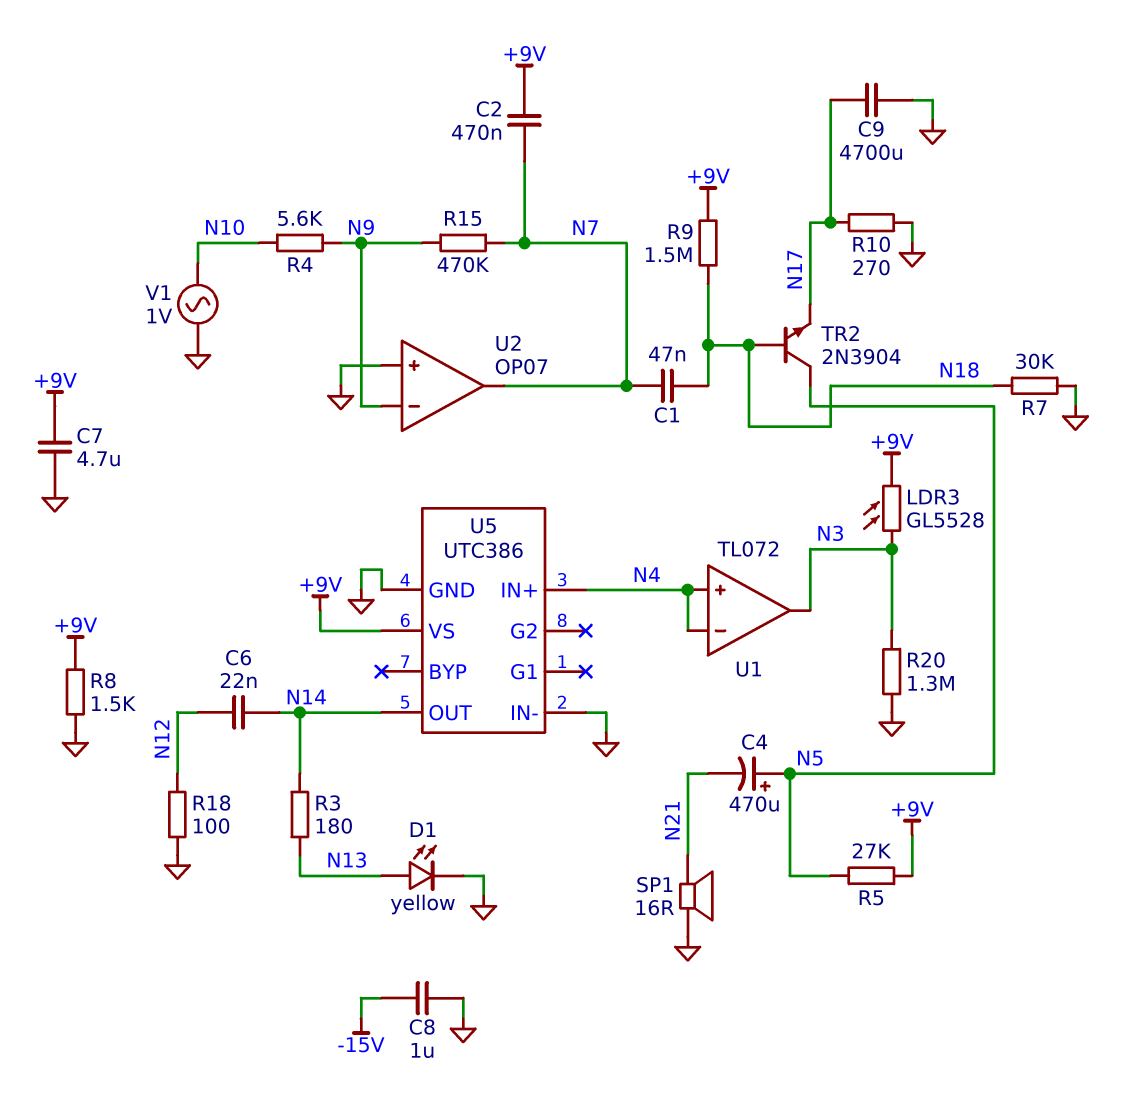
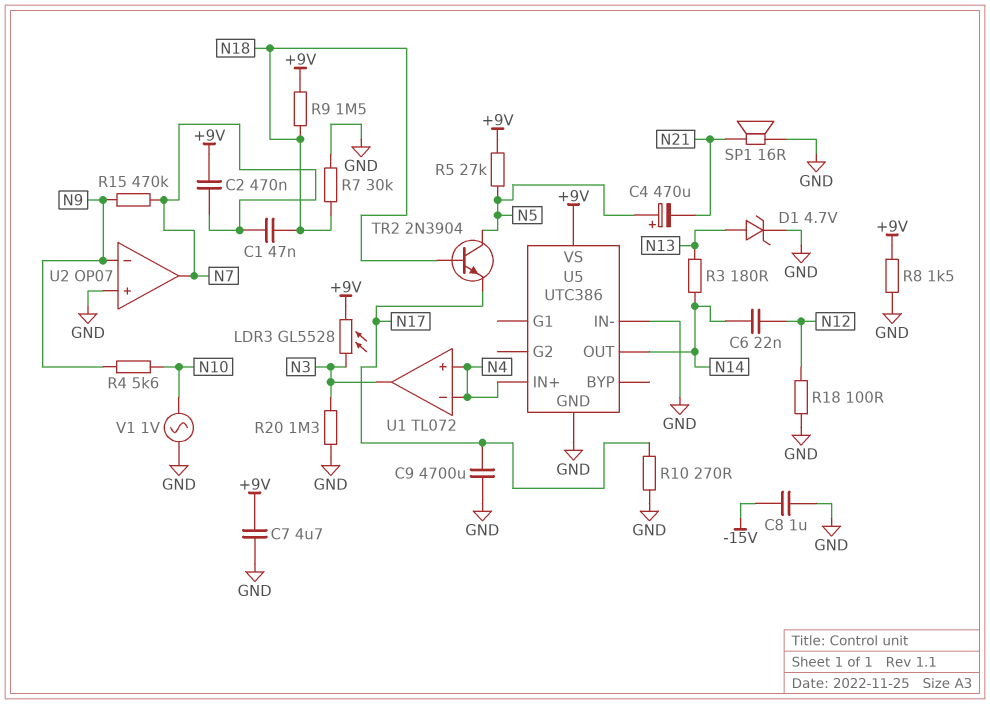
D1: LED yellow (A N13, K GND) -> zener 4.7V (A N13, K GND)

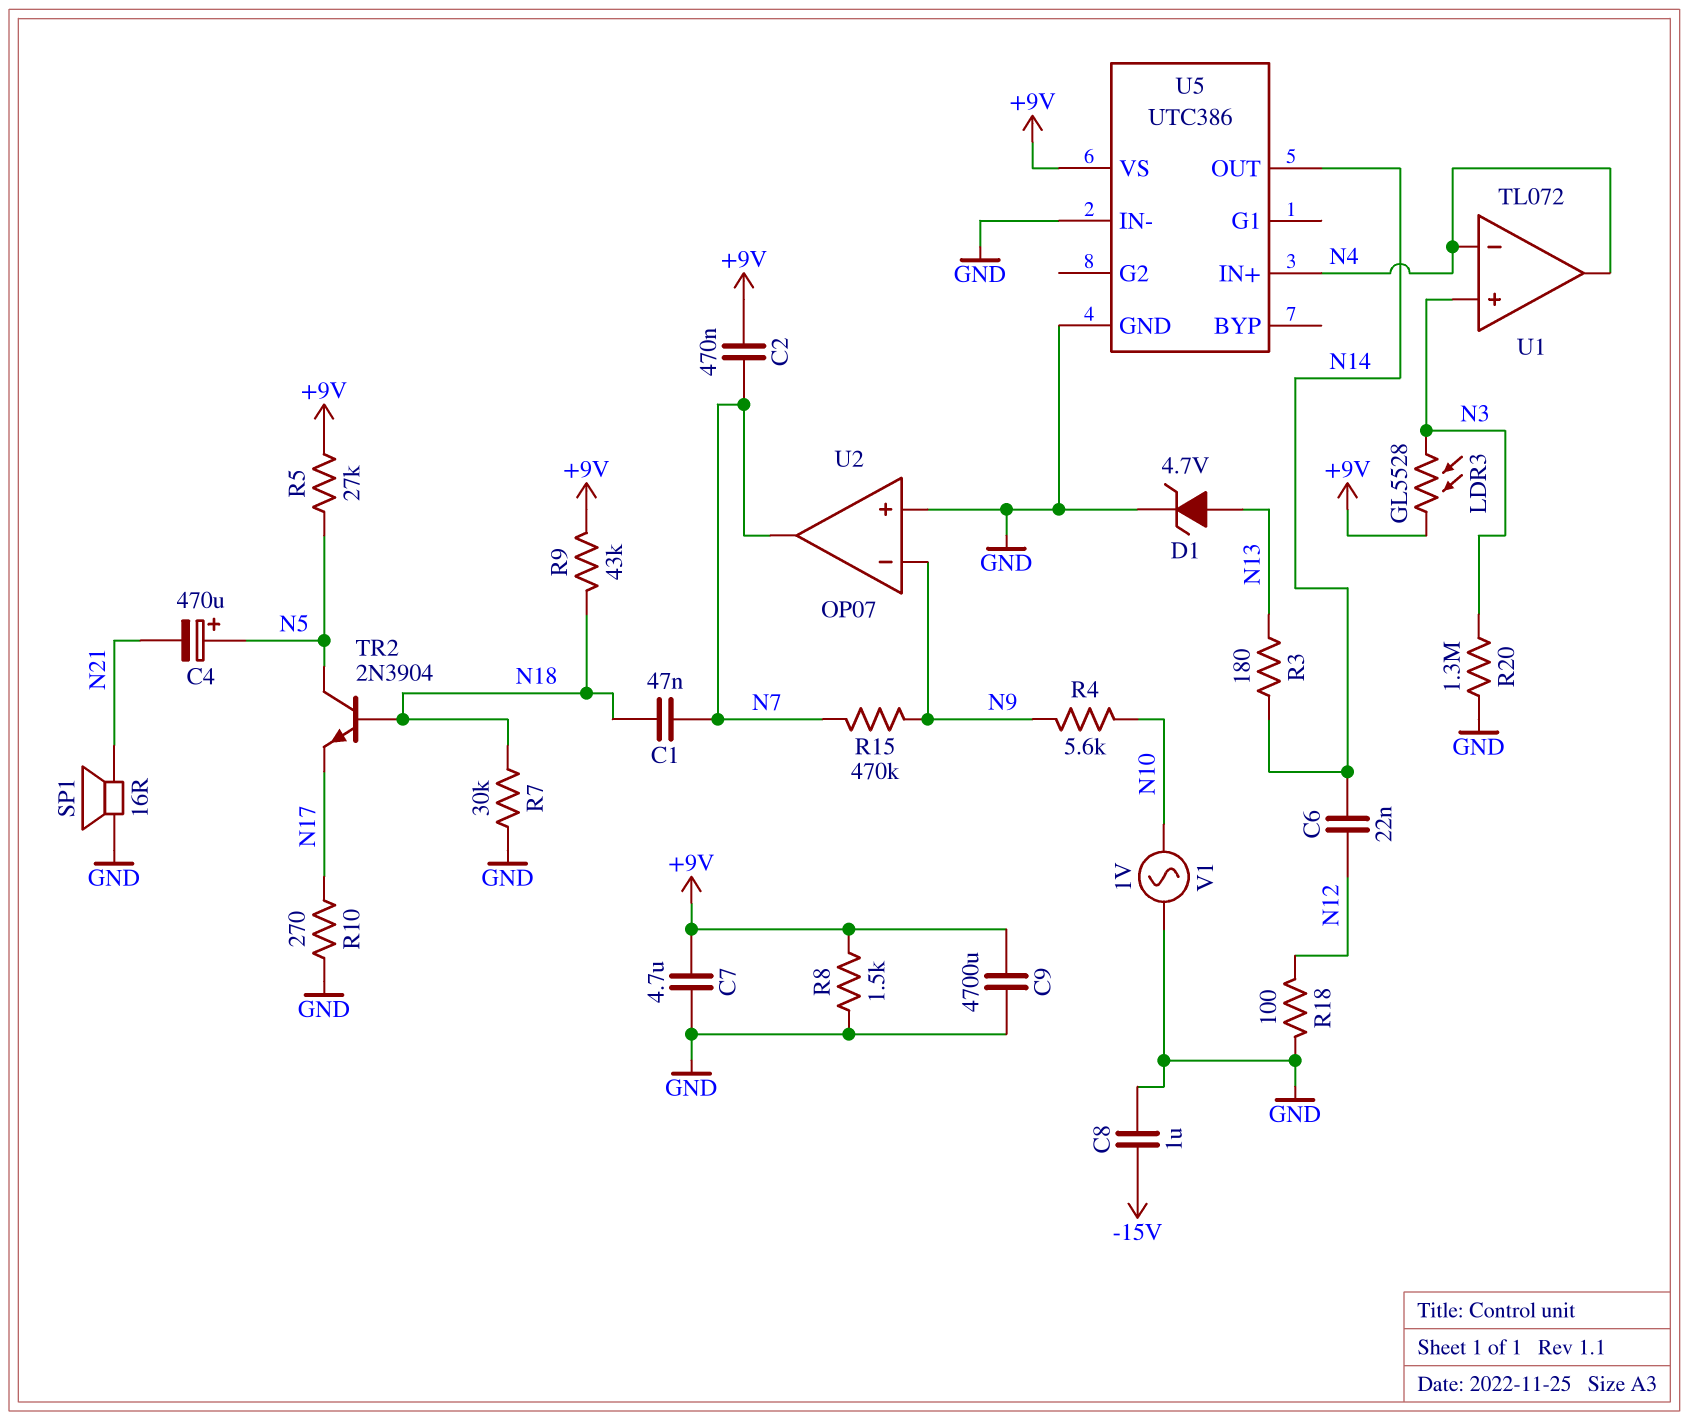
C9: 4700uF (GND, N17) -> 4700uF (+9V, GND)
R9: 1.5M (+9V, N18) -> 43k (+9V, N18)
U1 pin in+: N4 -> N3
U1 pin out: N3 -> N4

